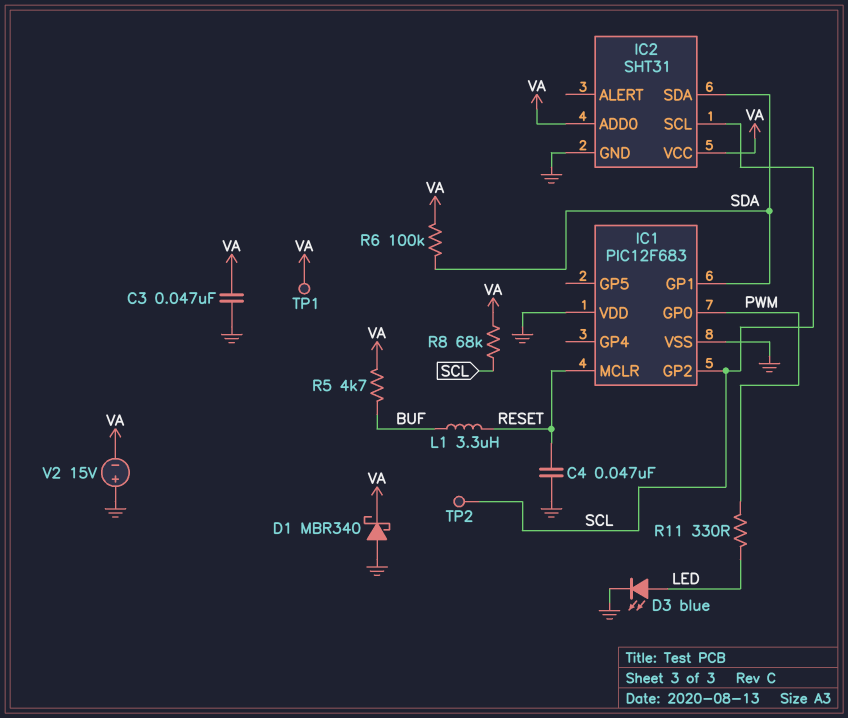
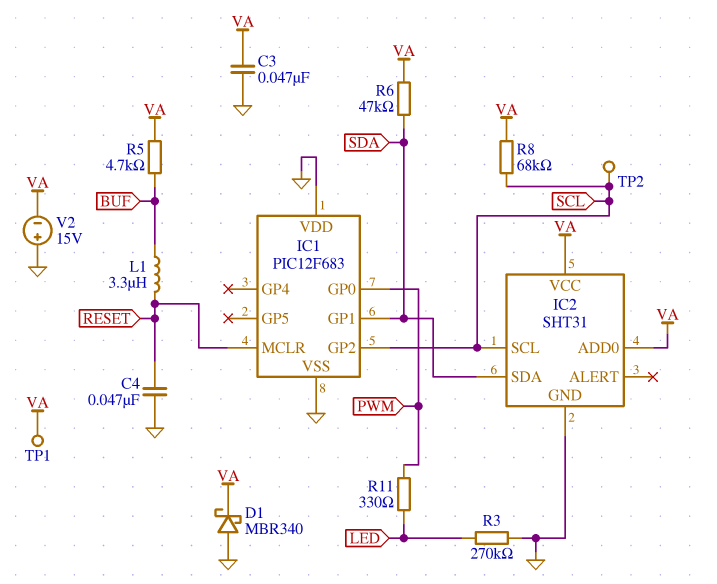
D3: LED blue (A LED, K GND) -> none
R3: none -> 270k (GND, LED)
R6: 100k (SDA, VA) -> 47k (SDA, VA)

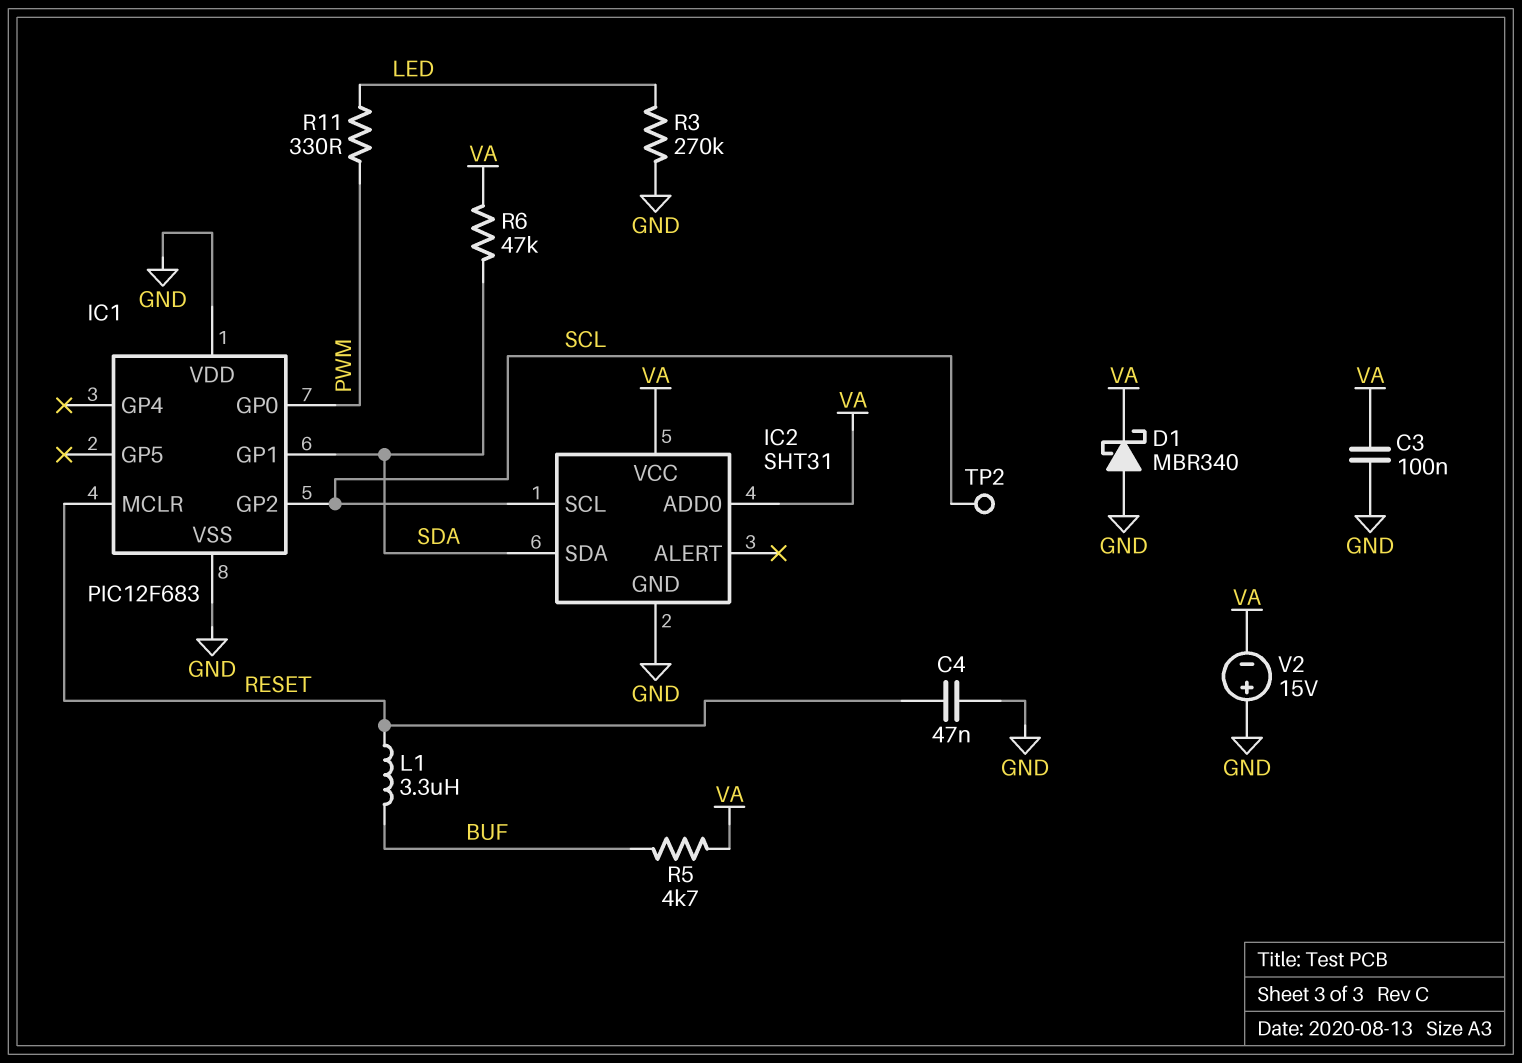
C3: 47nF (GND, VA) -> 100nF (GND, VA)
R8: 68k (SCL, VA) -> none
TP1: test point (VA) -> none

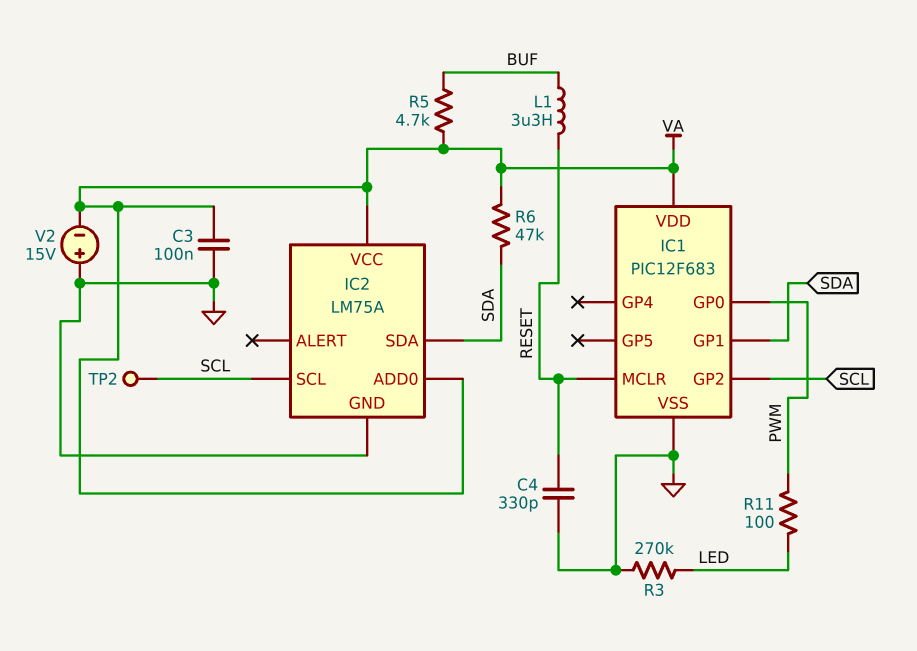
C4: 47nF (GND, RESET) -> 330pF (GND, RESET)
D1: schottky MBR340 (A GND, K VA) -> none
IC1 pin VDD: GND -> VA
IC2: SHT31 -> LM75A
R11: 330 (LED, PWM) -> 100 (LED, PWM)

